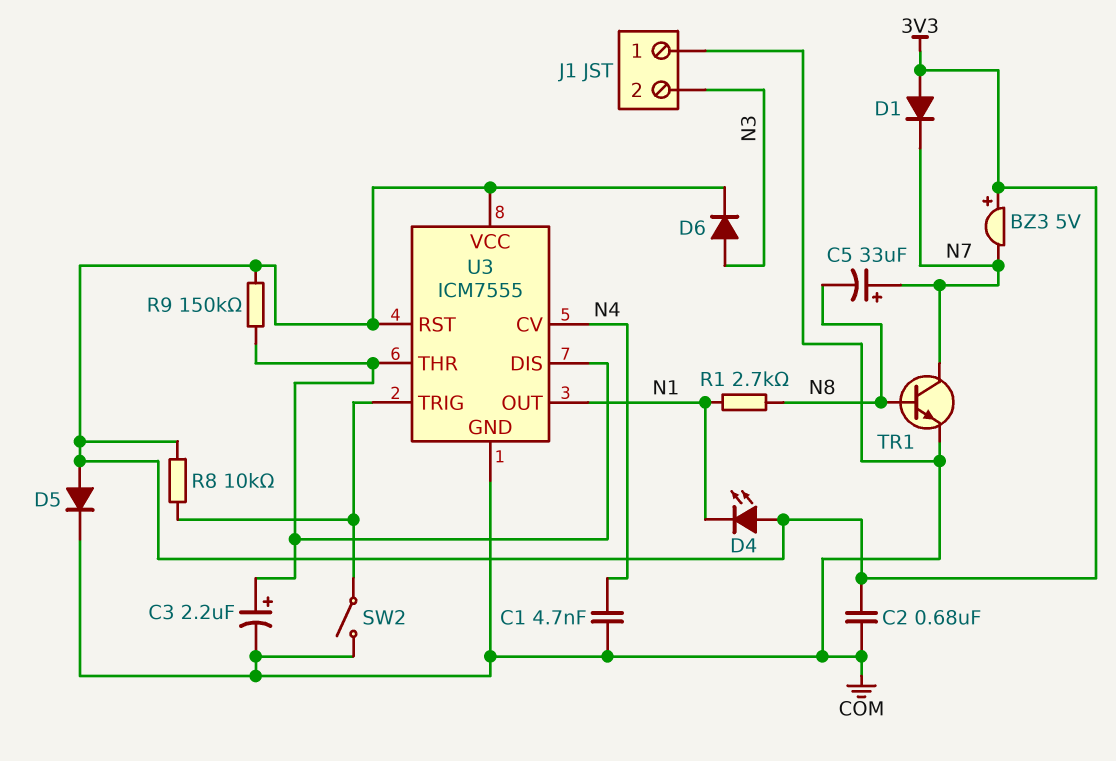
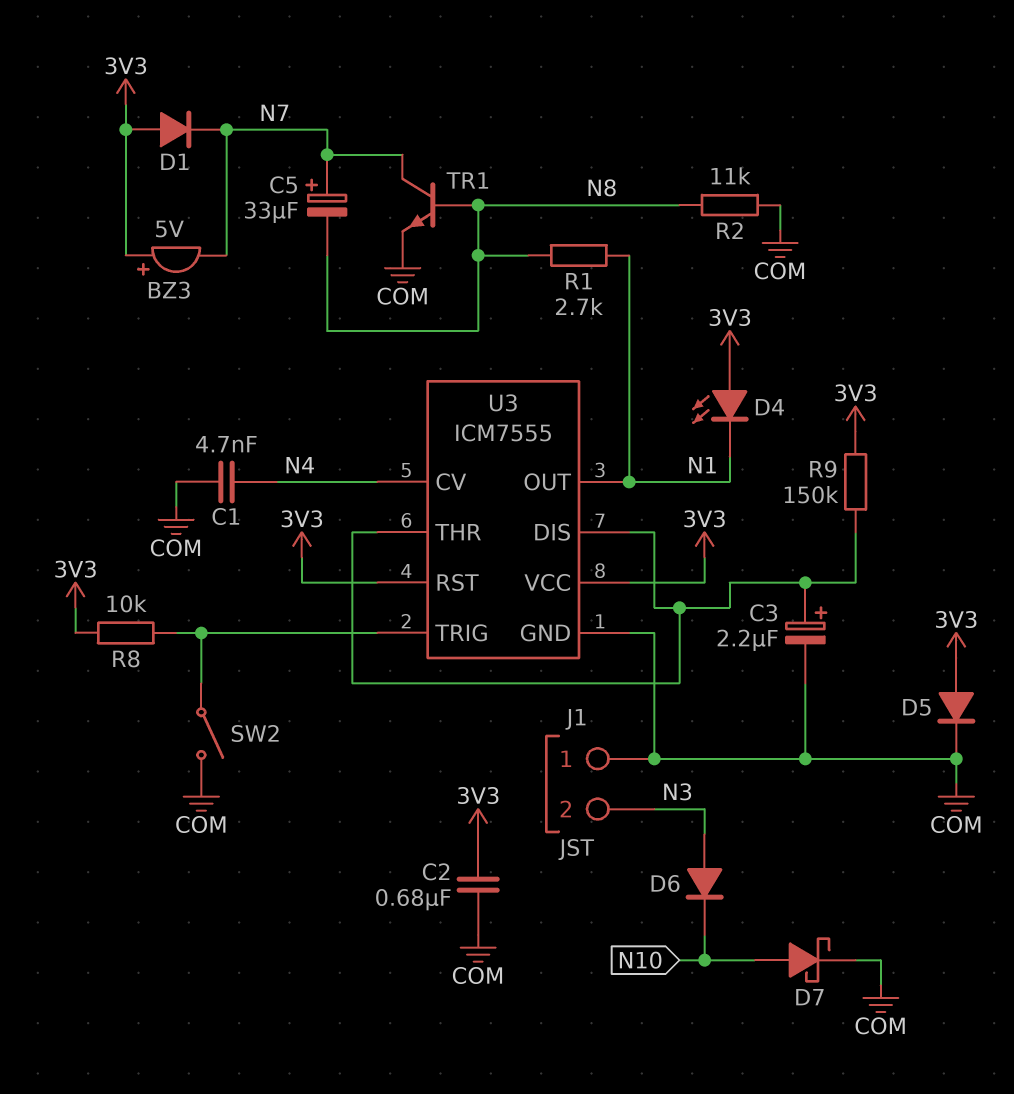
D6: diode (A N3, K 3V3) -> diode (A N3, K N10)
D7: none -> schottky (A N10, K COM)
R2: none -> 11k (COM, N8)

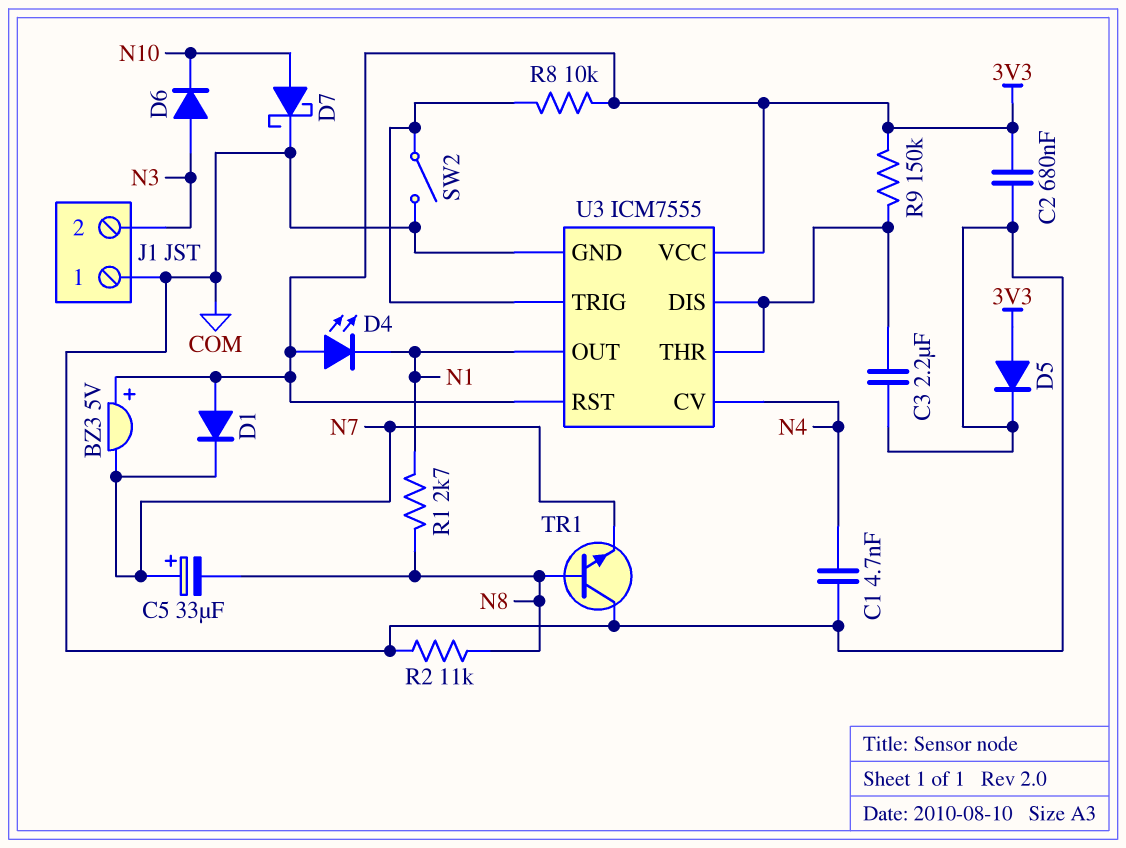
C3: 2.2uF (plus U3/DIS, minus COM) -> 2.2uF (COM, U3/DIS)
TR1: NPN (B N8, C N7, E COM) -> NPN (B N8, C COM, E N7)

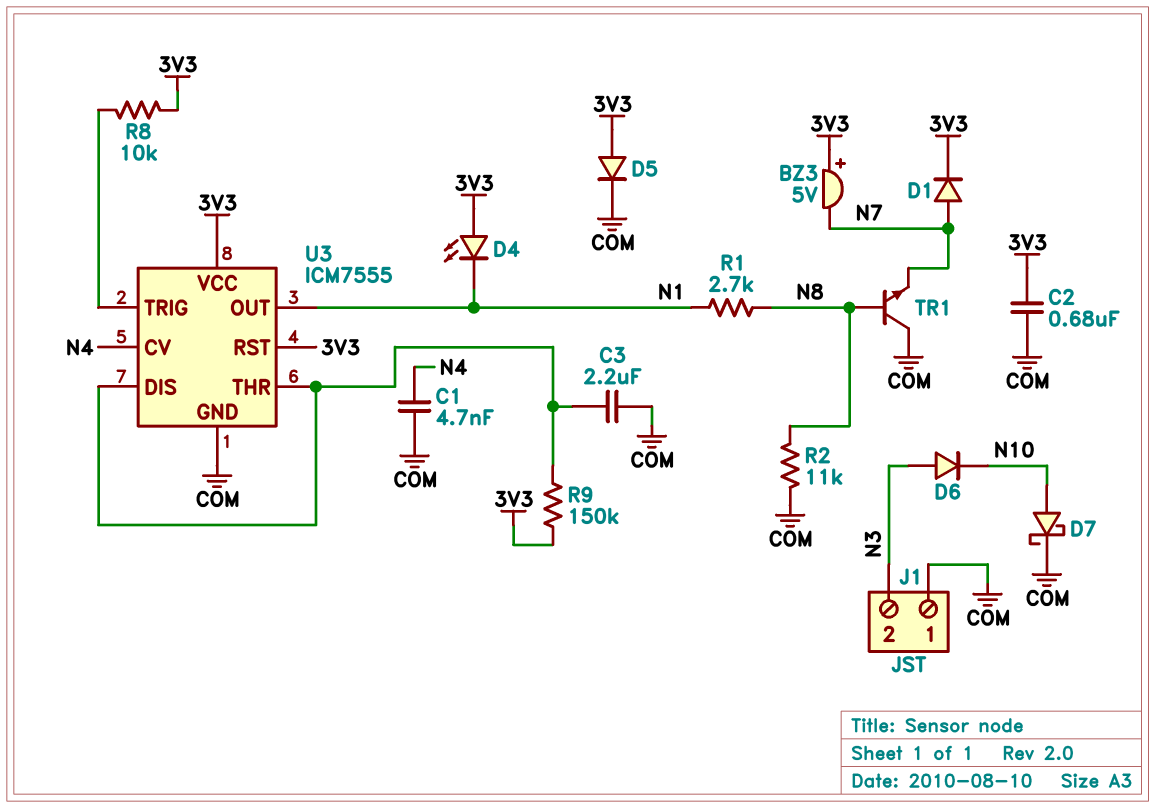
C5: 33uF (plus N7, minus N8) -> none
D1: diode (A 3V3, K N7) -> diode (A N7, K 3V3)
SW2: switch (COM, U3/TRIG) -> none

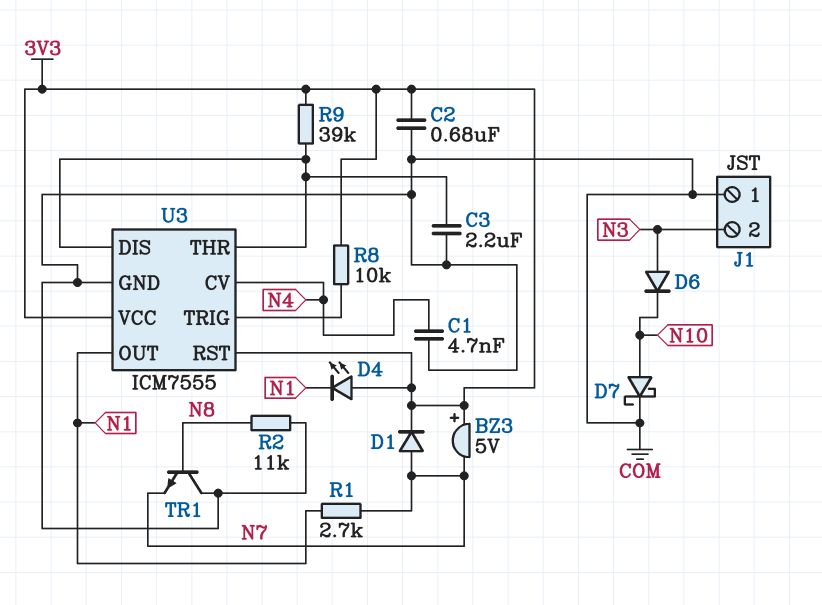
D5: diode (A 3V3, K COM) -> none
R1: 2.7k (N1, N8) -> 2.7k (N1, N7)
R9: 150k (3V3, U3/DIS) -> 39k (3V3, U3/DIS)

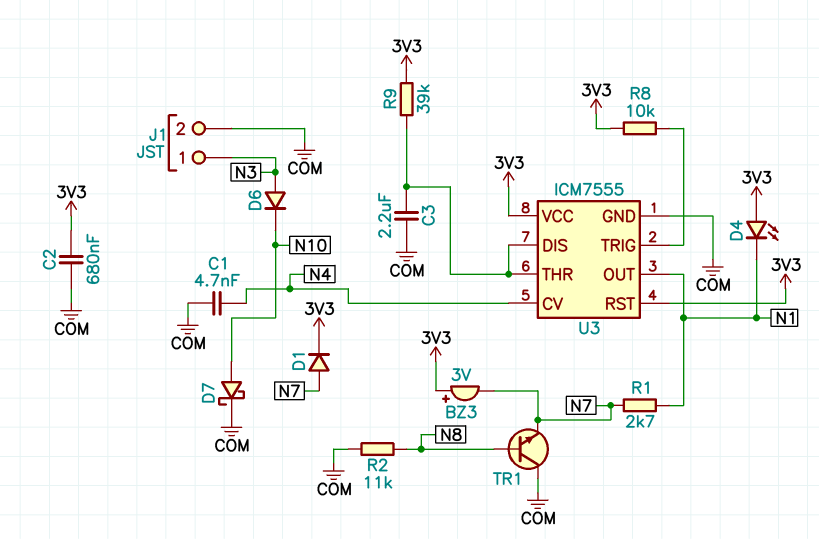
BZ3: buzzer 5V (plus 3V3, minus N7) -> buzzer 3V (plus 3V3, minus N7)
J1 pin 1: COM -> N3
J1 pin 2: N3 -> COM

